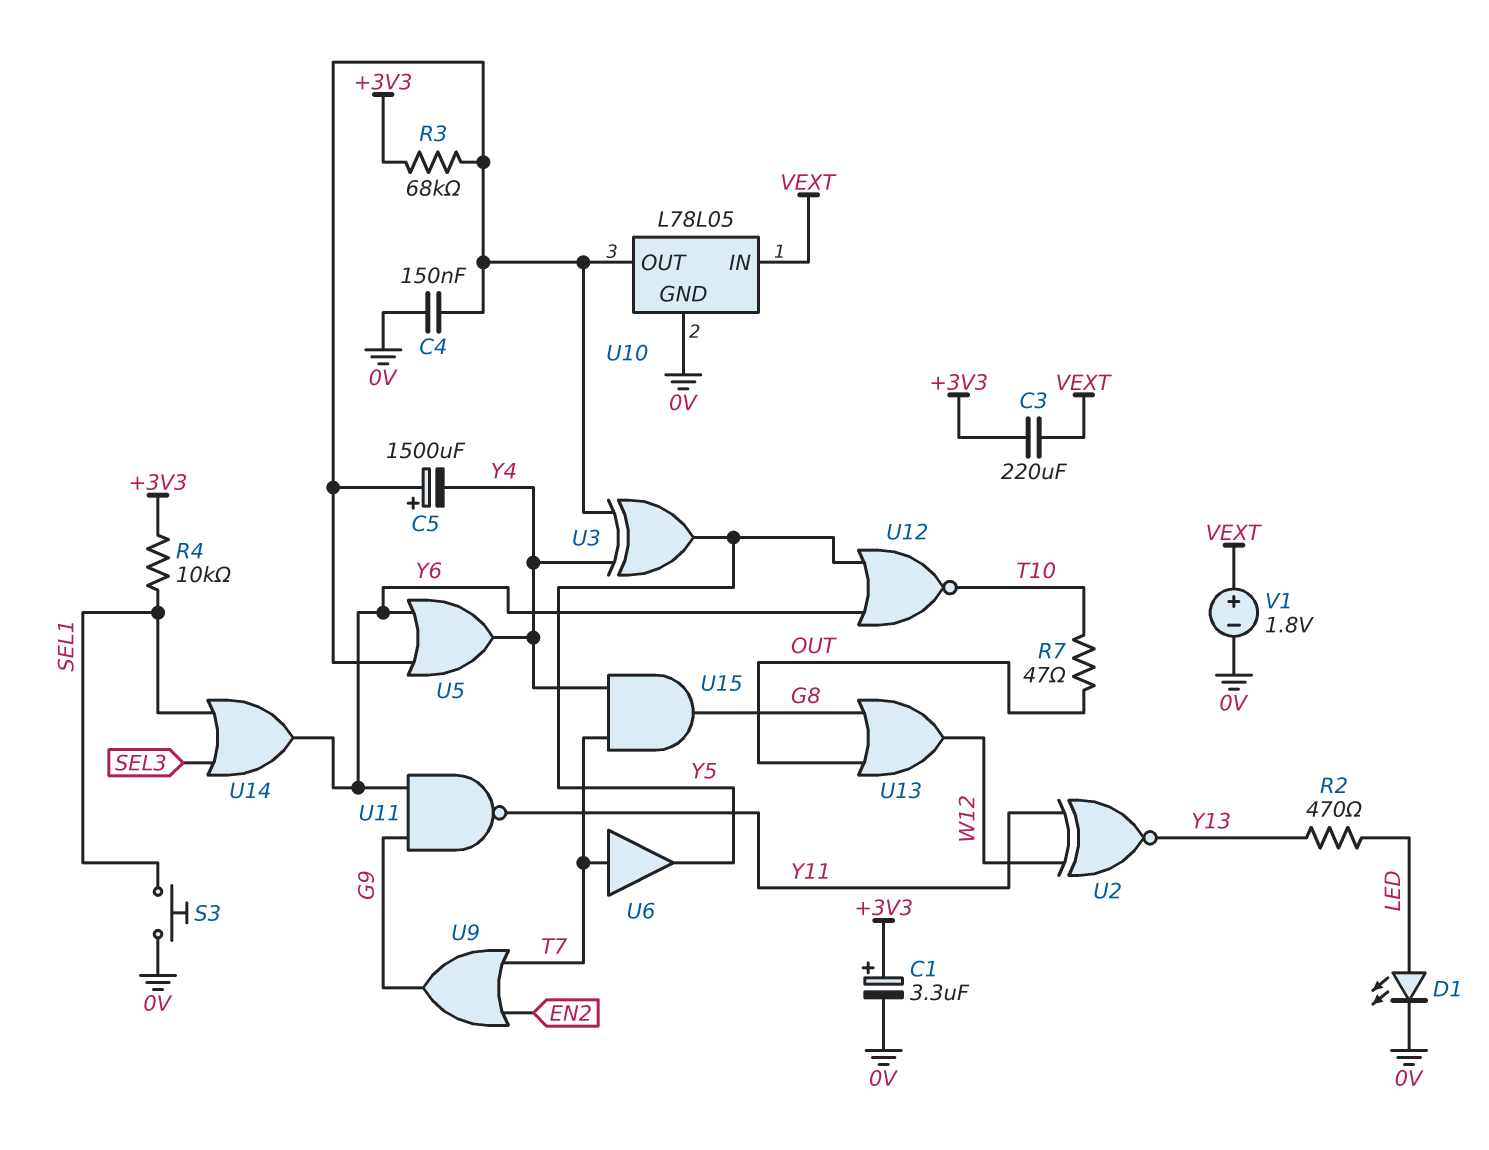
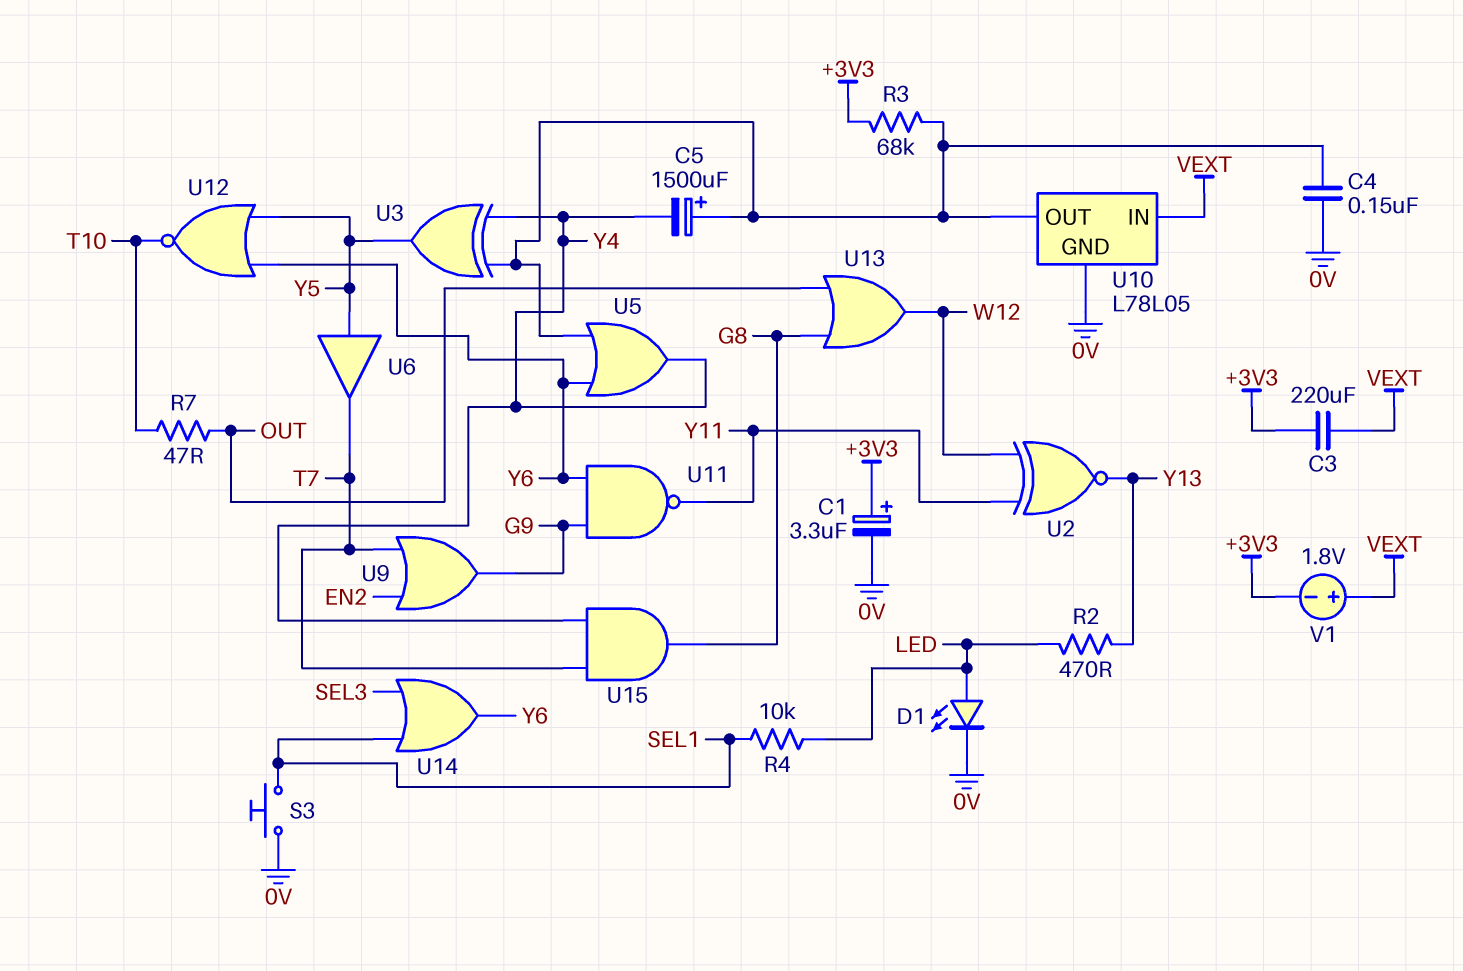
R4: 10k (+3V3, SEL1) -> 10k (LED, SEL1)
U6: buffer (in T7, out Y5) -> buffer (in Y5, out T7)
V1: 1.8V (plus VEXT, minus 0V) -> 1.8V (plus VEXT, minus +3V3)

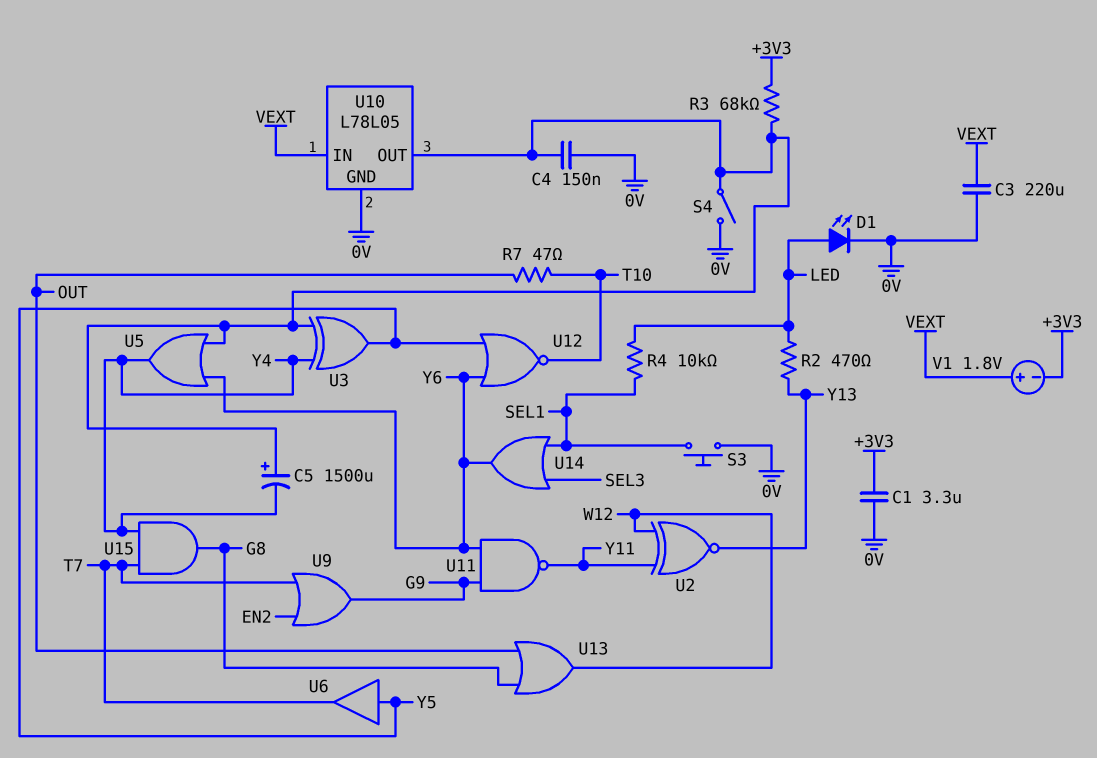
C1: 3.3uF (plus +3V3, minus 0V) -> 3.3uF (+3V3, 0V)
C3: 220uF (+3V3, VEXT) -> 220uF (0V, VEXT)
S4: none -> switch (0V, U10/OUT)

